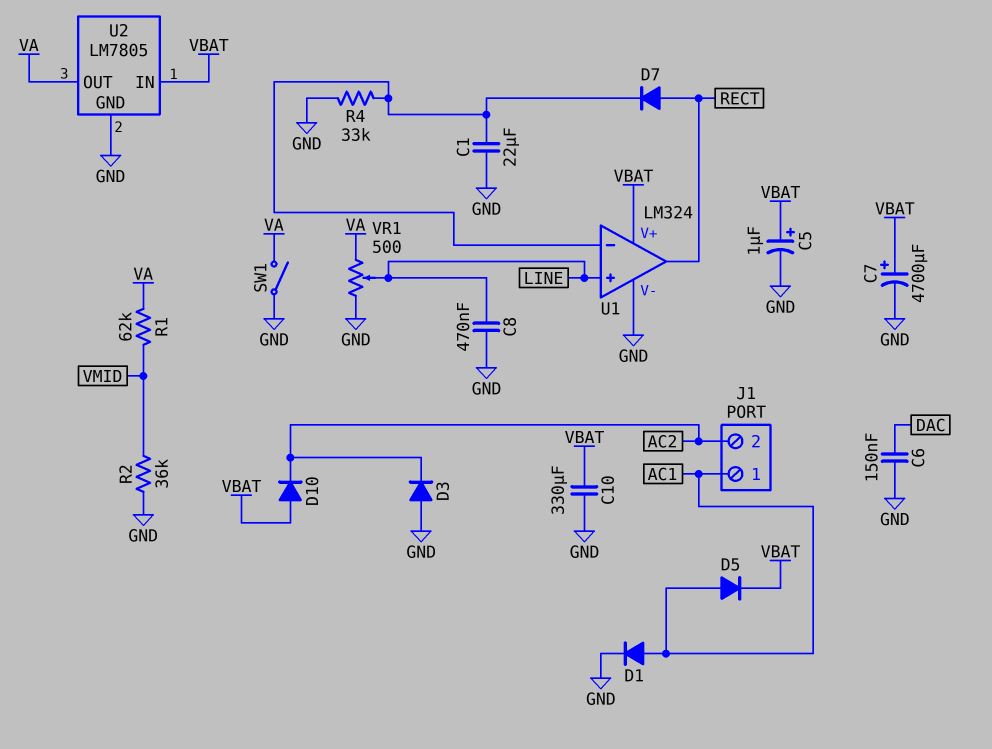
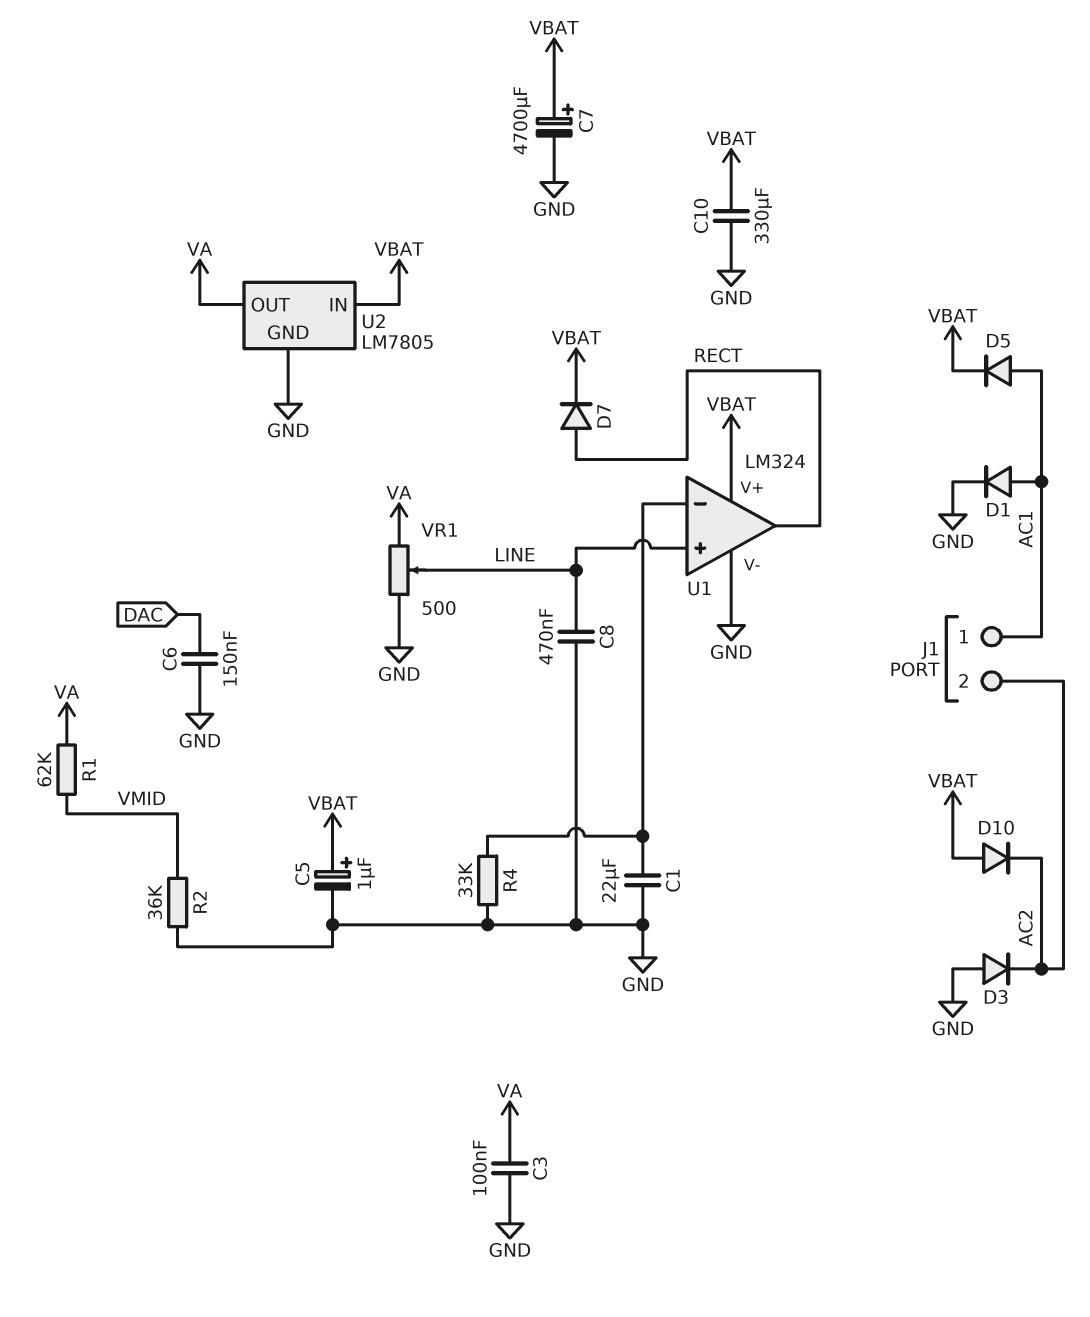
C3: none -> 100nF (GND, VA)
D7: diode (A RECT, K U1/in-) -> diode (A RECT, K VBAT)
SW1: switch (GND, VA) -> none

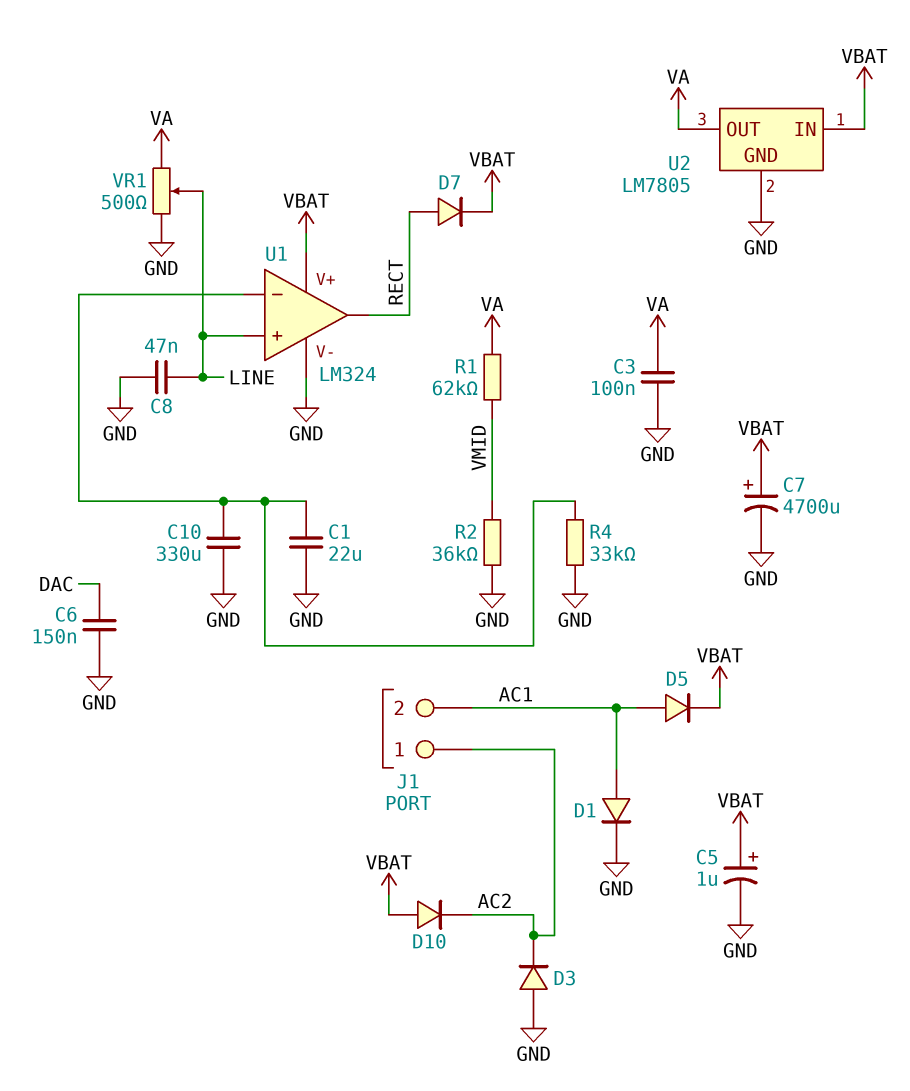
C8: 470nF (GND, LINE) -> 47nF (GND, LINE)
C10: 330uF (GND, VBAT) -> 330uF (GND, U1/in-)
J1 pin 1: AC1 -> AC2
J1 pin 2: AC2 -> AC1

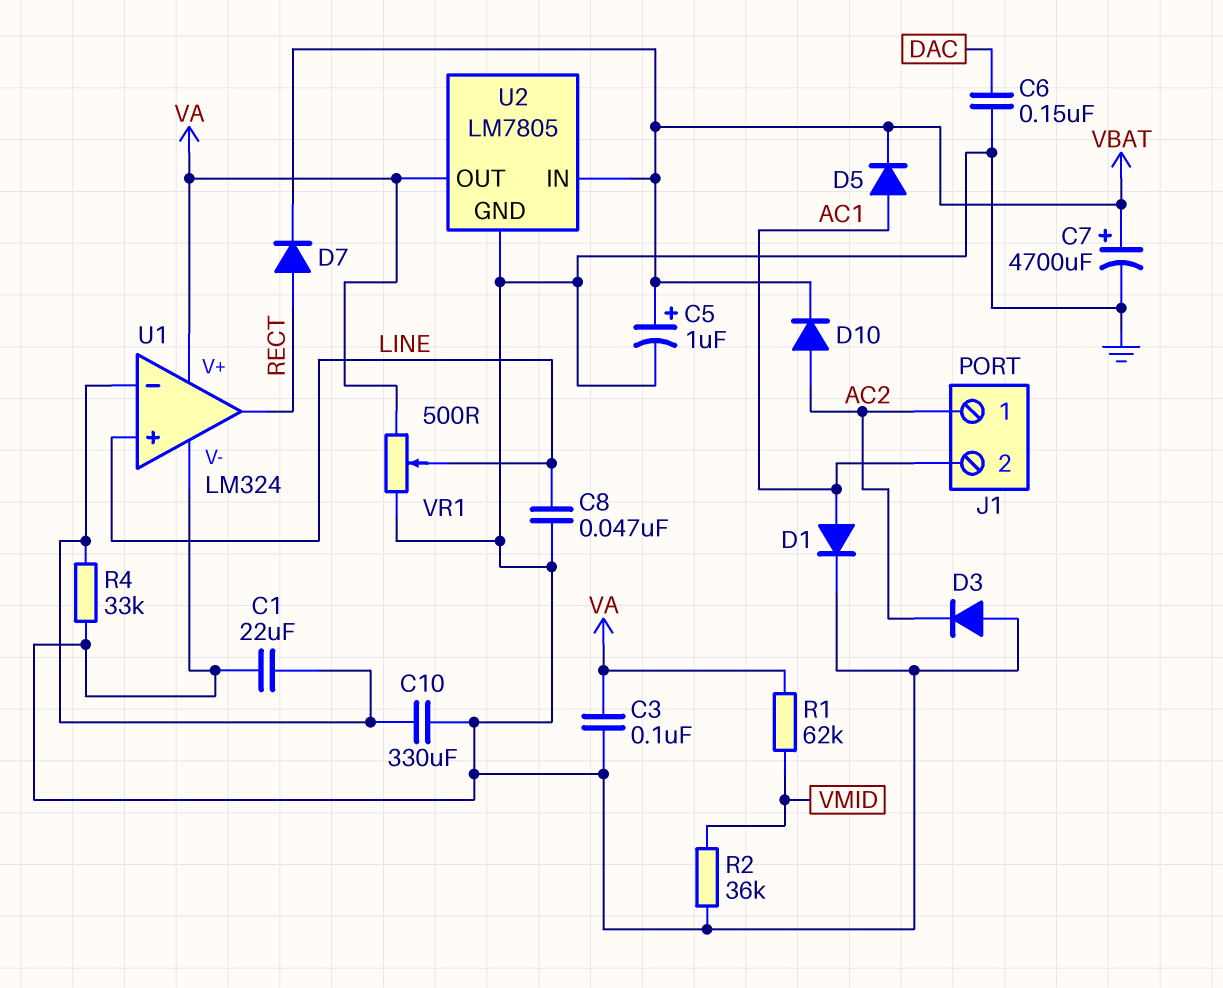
D10: diode (A VBAT, K AC2) -> diode (A AC2, K VBAT)
U1 pin V+: VBAT -> VA

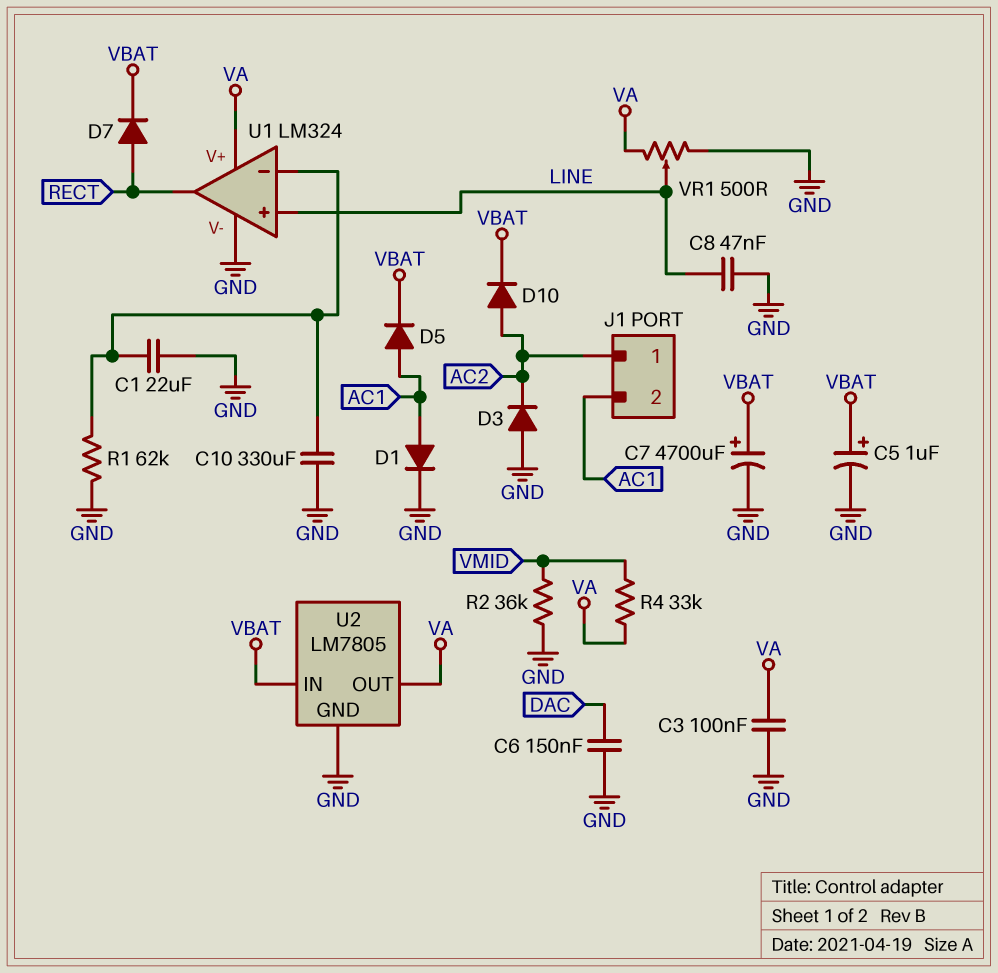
R1: 62k (VA, VMID) -> 62k (GND, U1/in-)
R4: 33k (GND, U1/in-) -> 33k (VA, VMID)

